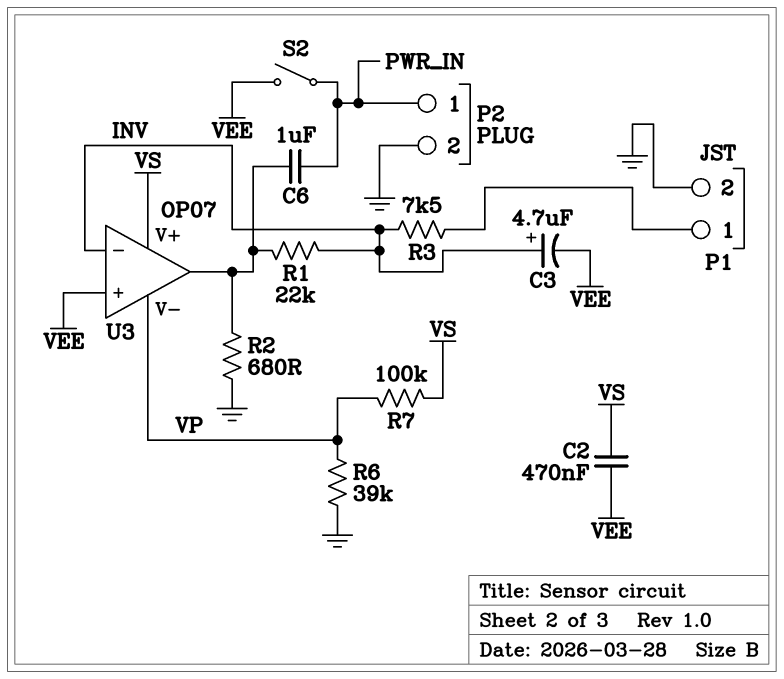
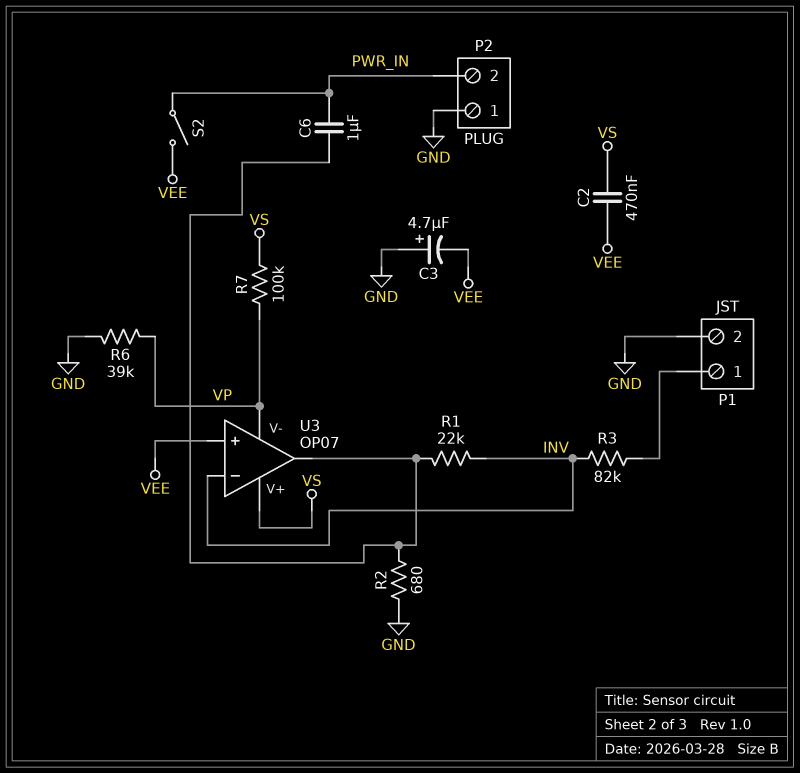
C3: 4.7uF (plus INV, minus VEE) -> 4.7uF (plus GND, minus VEE)
P2 pin 1: PWR_IN -> GND
P2 pin 2: GND -> PWR_IN
R3: 7.5k (INV, P1/1) -> 82k (INV, P1/1)

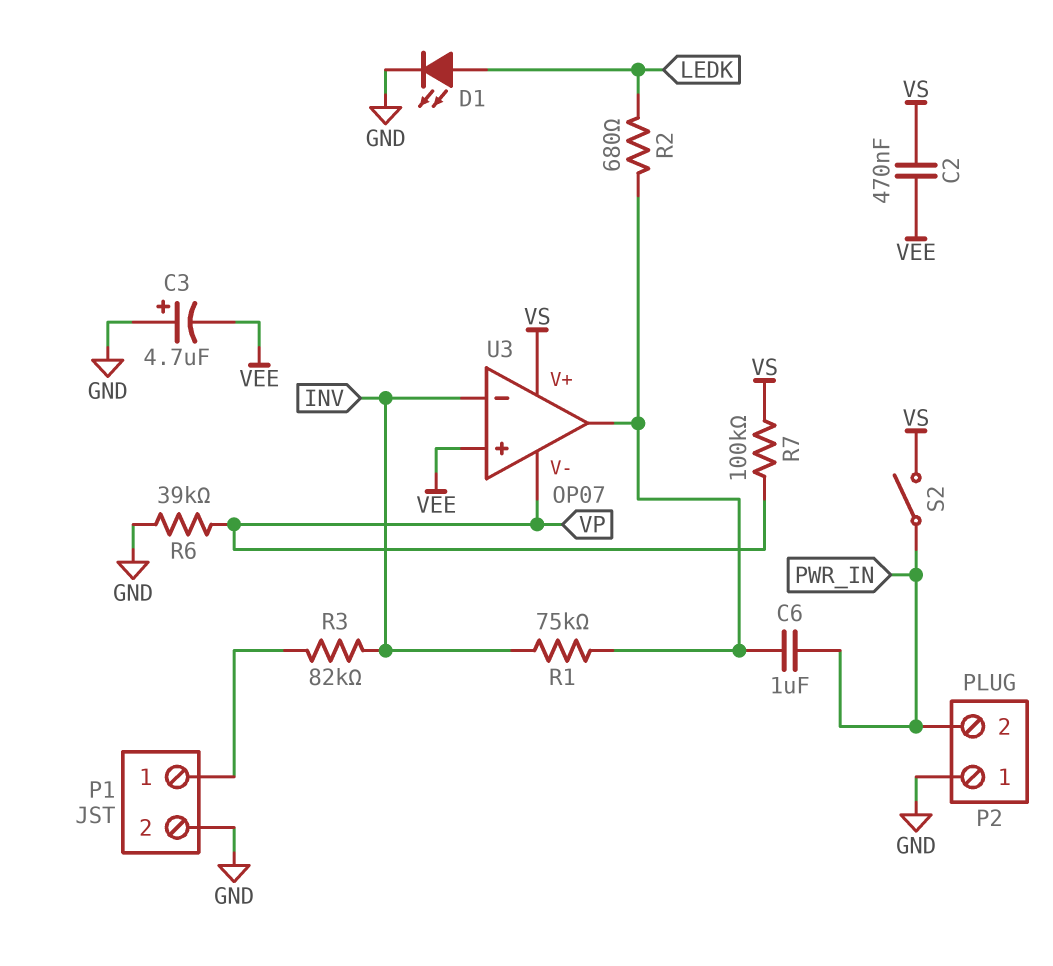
D1: none -> LED (A LEDK, K GND)
R1: 22k (INV, U3/out) -> 75k (INV, U3/out)
R2: 680 (GND, U3/out) -> 680 (LEDK, U3/out)
S2: switch (PWR_IN, VEE) -> switch (PWR_IN, VS)

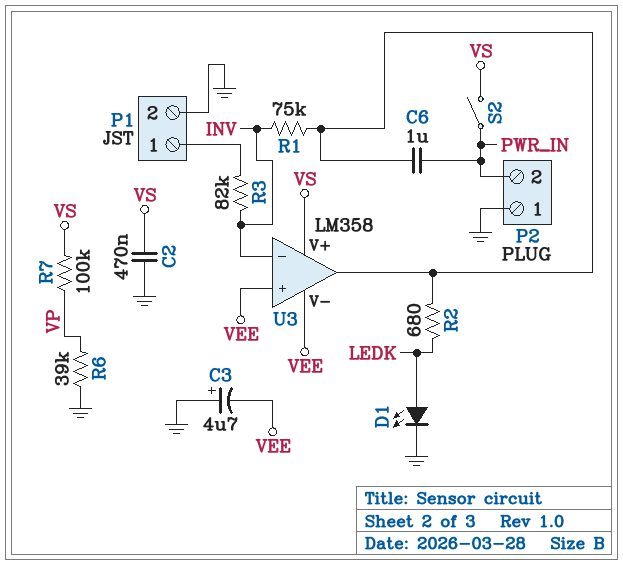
C2: 470nF (VEE, VS) -> 470nF (GND, VS)
U3: OP07 -> LM358
U3 pin V-: VP -> VEE

